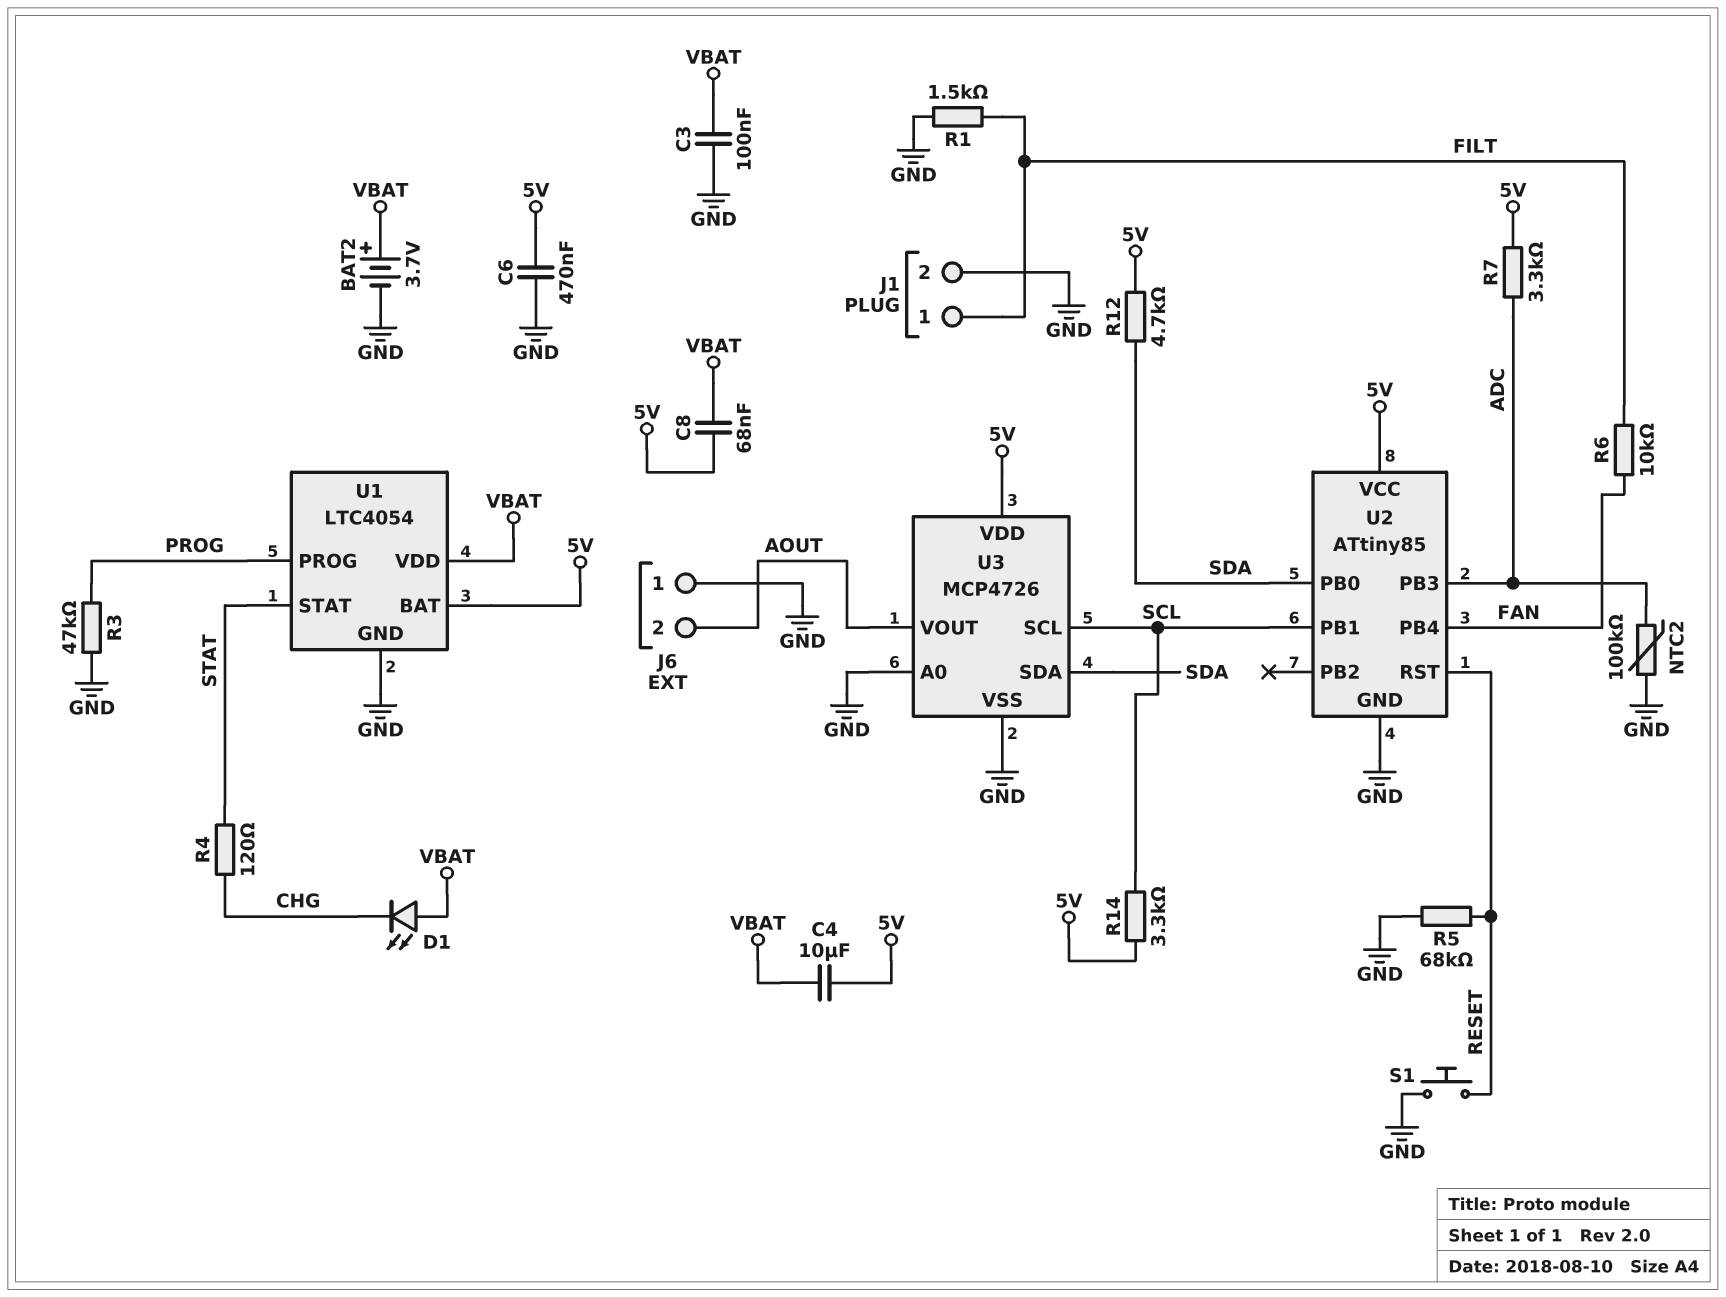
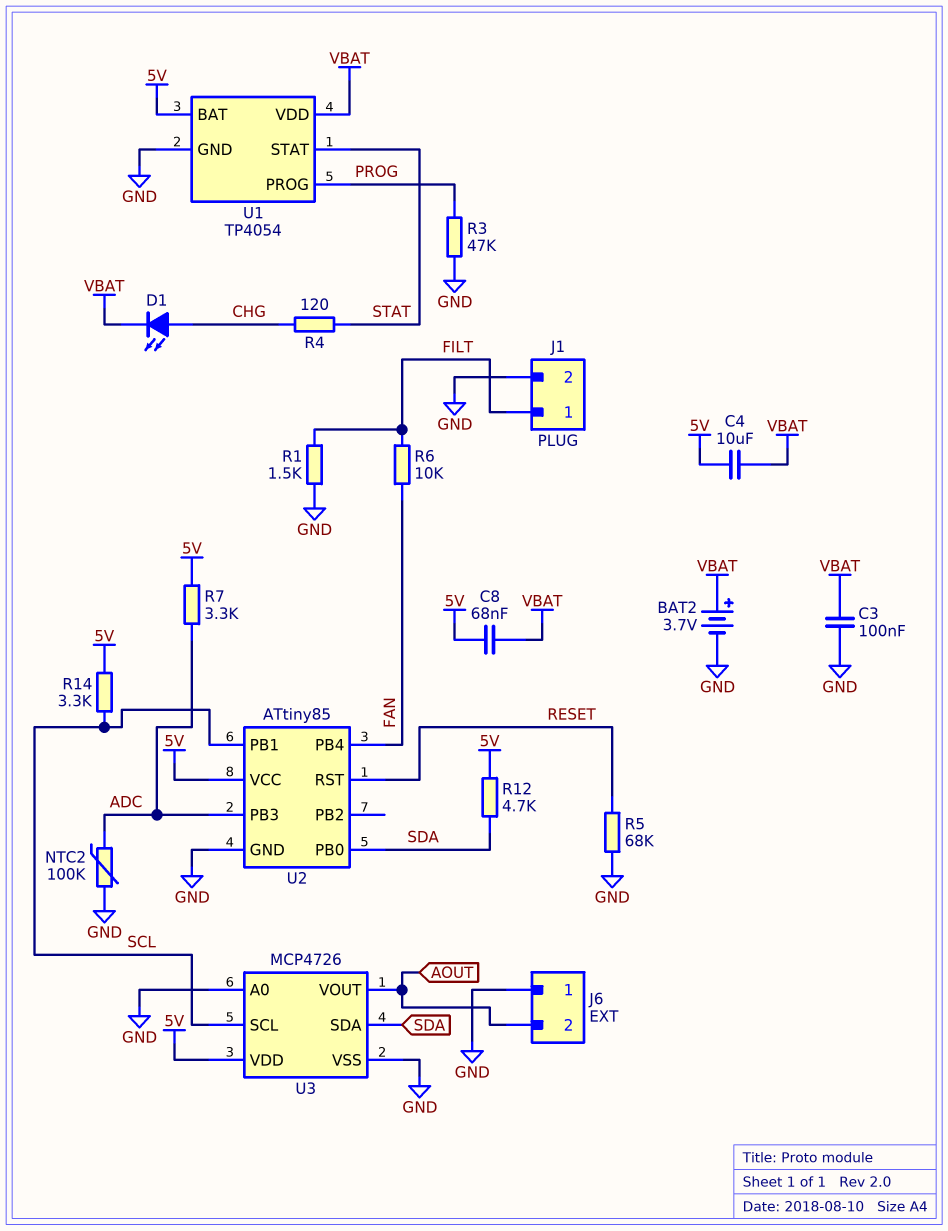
C6: 470nF (5V, GND) -> none
D1: LED (A VBAT, K CHG) -> LED (A CHG, K VBAT)
S1: button (GND, RESET) -> none
U1: LTC4054 -> TP4054

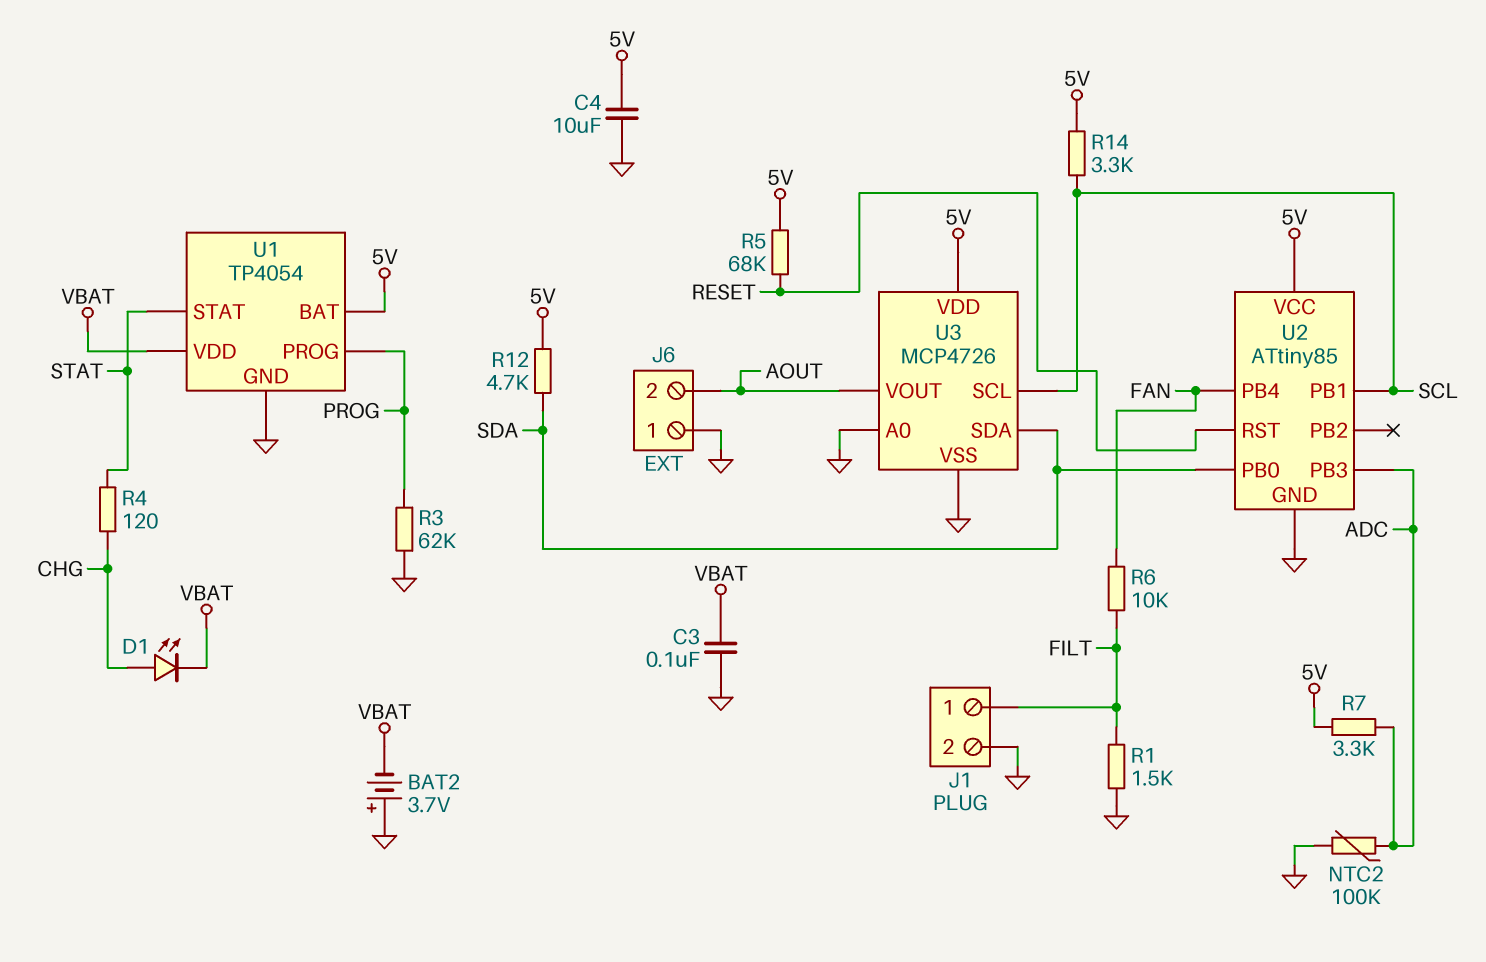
BAT2: 3.7V (plus VBAT, minus GND) -> 3.7V (plus GND, minus VBAT)
C4: 10uF (5V, VBAT) -> 10uF (5V, GND)
C8: 68nF (5V, VBAT) -> none
R3: 47k (GND, PROG) -> 62k (GND, PROG)
R5: 68k (GND, RESET) -> 68k (5V, RESET)

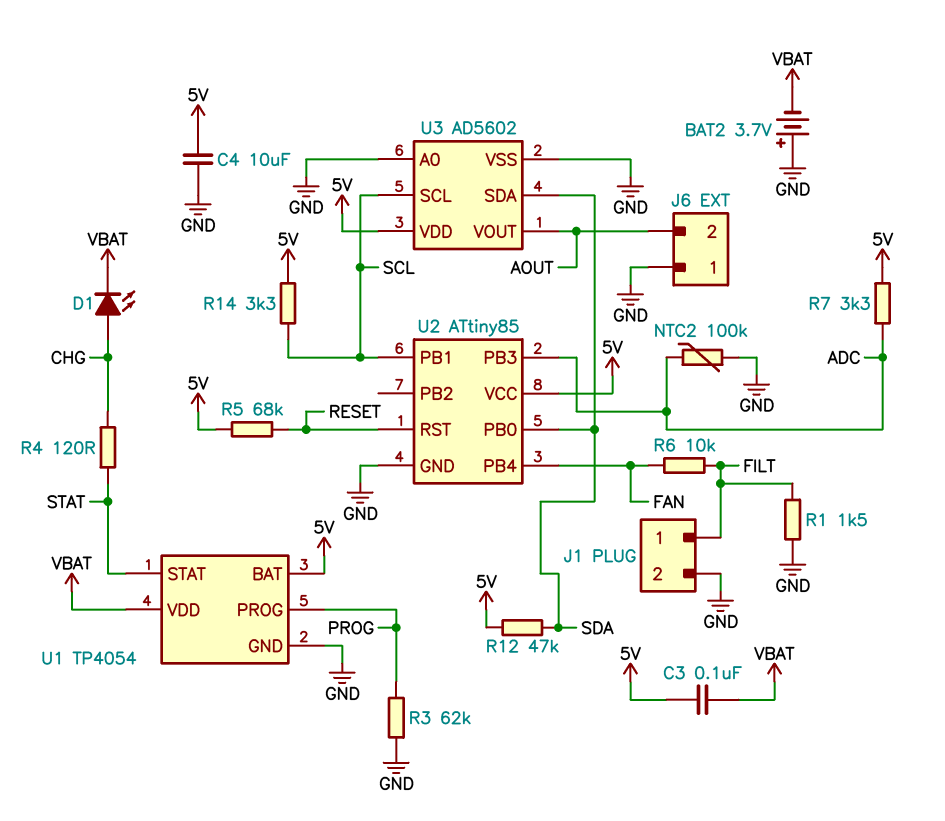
C3: 100nF (GND, VBAT) -> 100nF (5V, VBAT)
R12: 4.7k (5V, SDA) -> 47k (5V, SDA)
U3: MCP4726 -> AD5602

